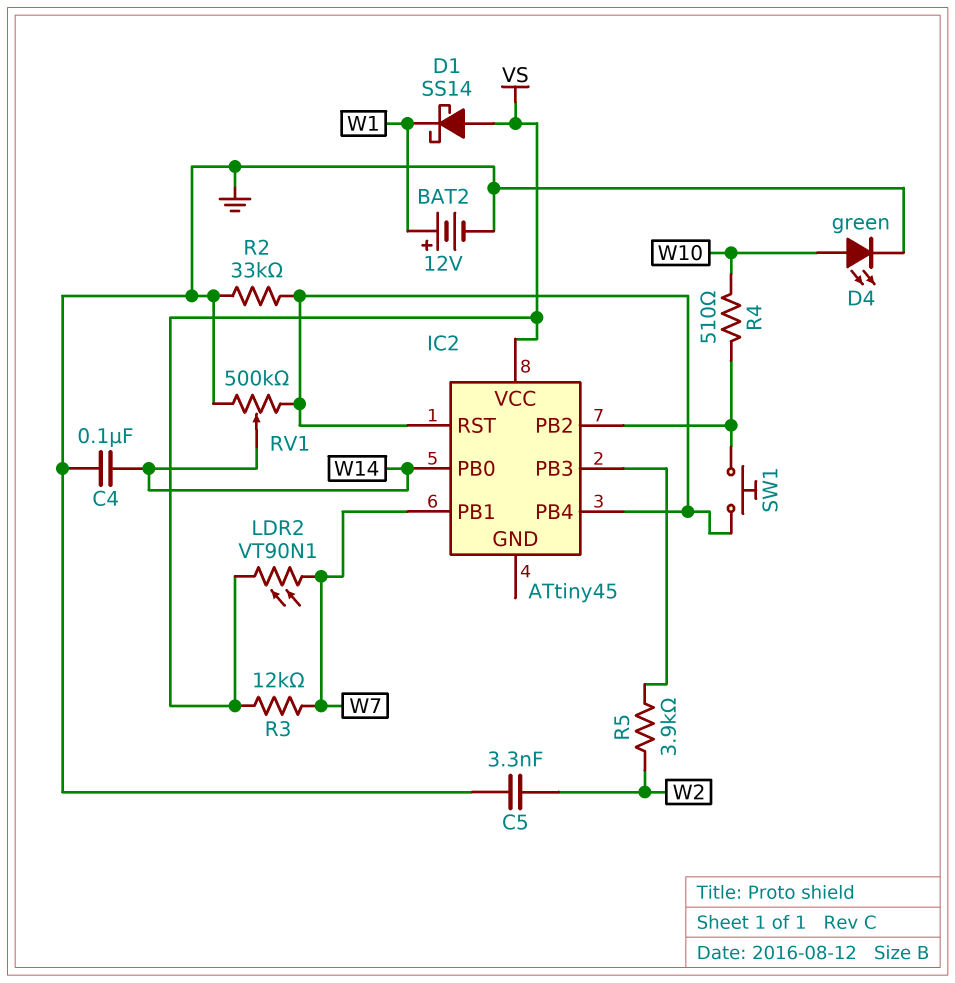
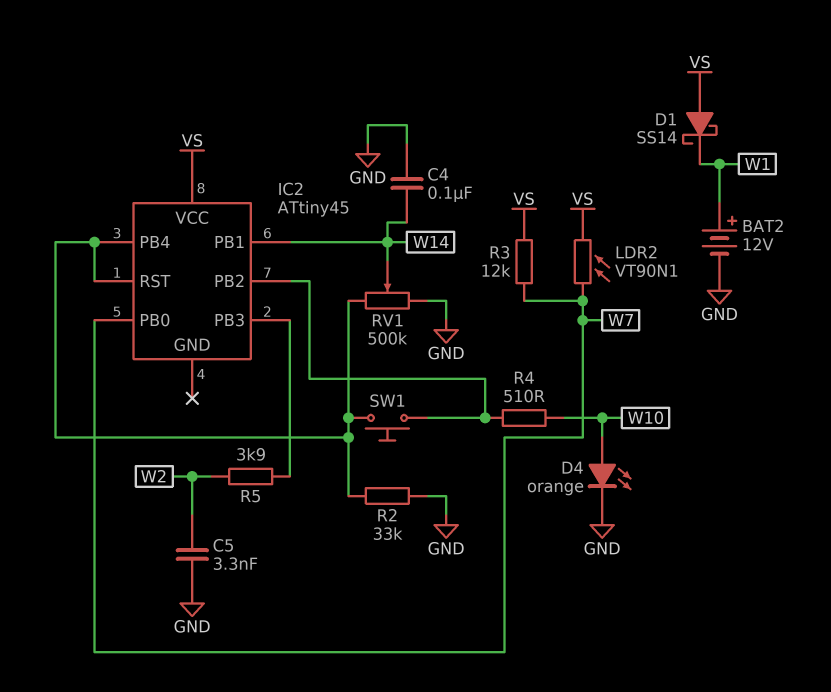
D4: LED green (A W10, K GND) -> LED orange (A W10, K GND)
IC2 pin PB0: W14 -> W7
IC2 pin PB1: W7 -> W14

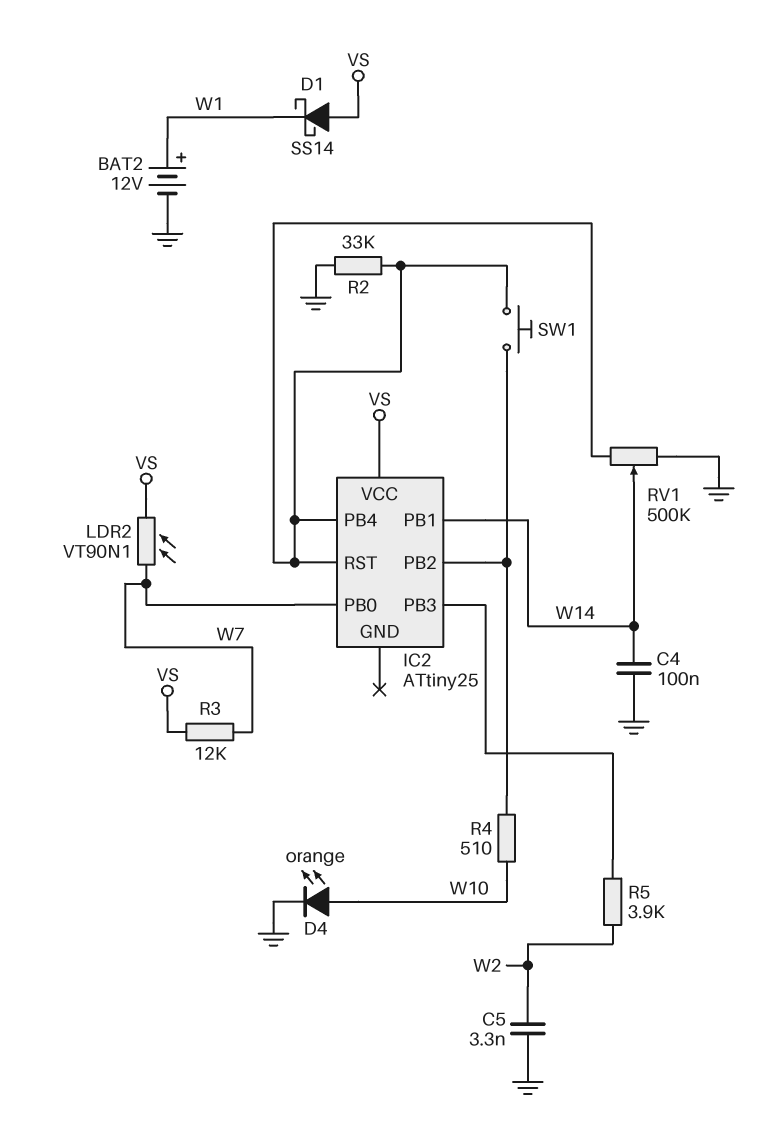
IC2: ATtiny45 -> ATtiny25

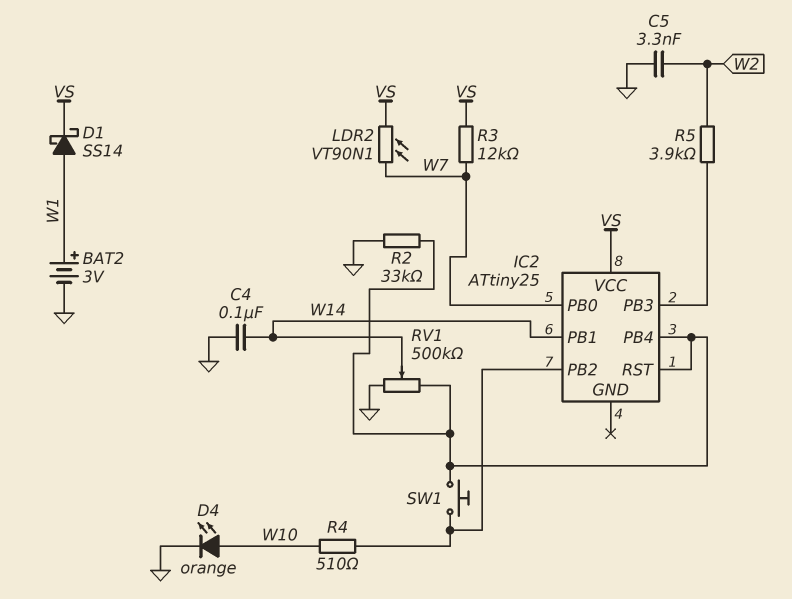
BAT2: 12V (plus W1, minus GND) -> 3V (plus W1, minus GND)
D1: schottky SS14 (A VS, K W1) -> schottky SS14 (A W1, K VS)

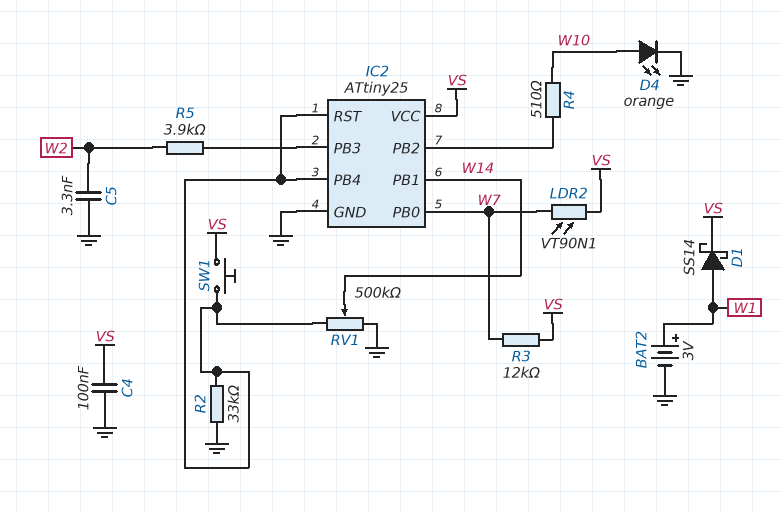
C4: 100nF (GND, W14) -> 100nF (GND, VS)
IC2 pin GND: none -> GND
SW1: button (IC2/PB2, IC2/PB4) -> button (IC2/PB4, VS)

